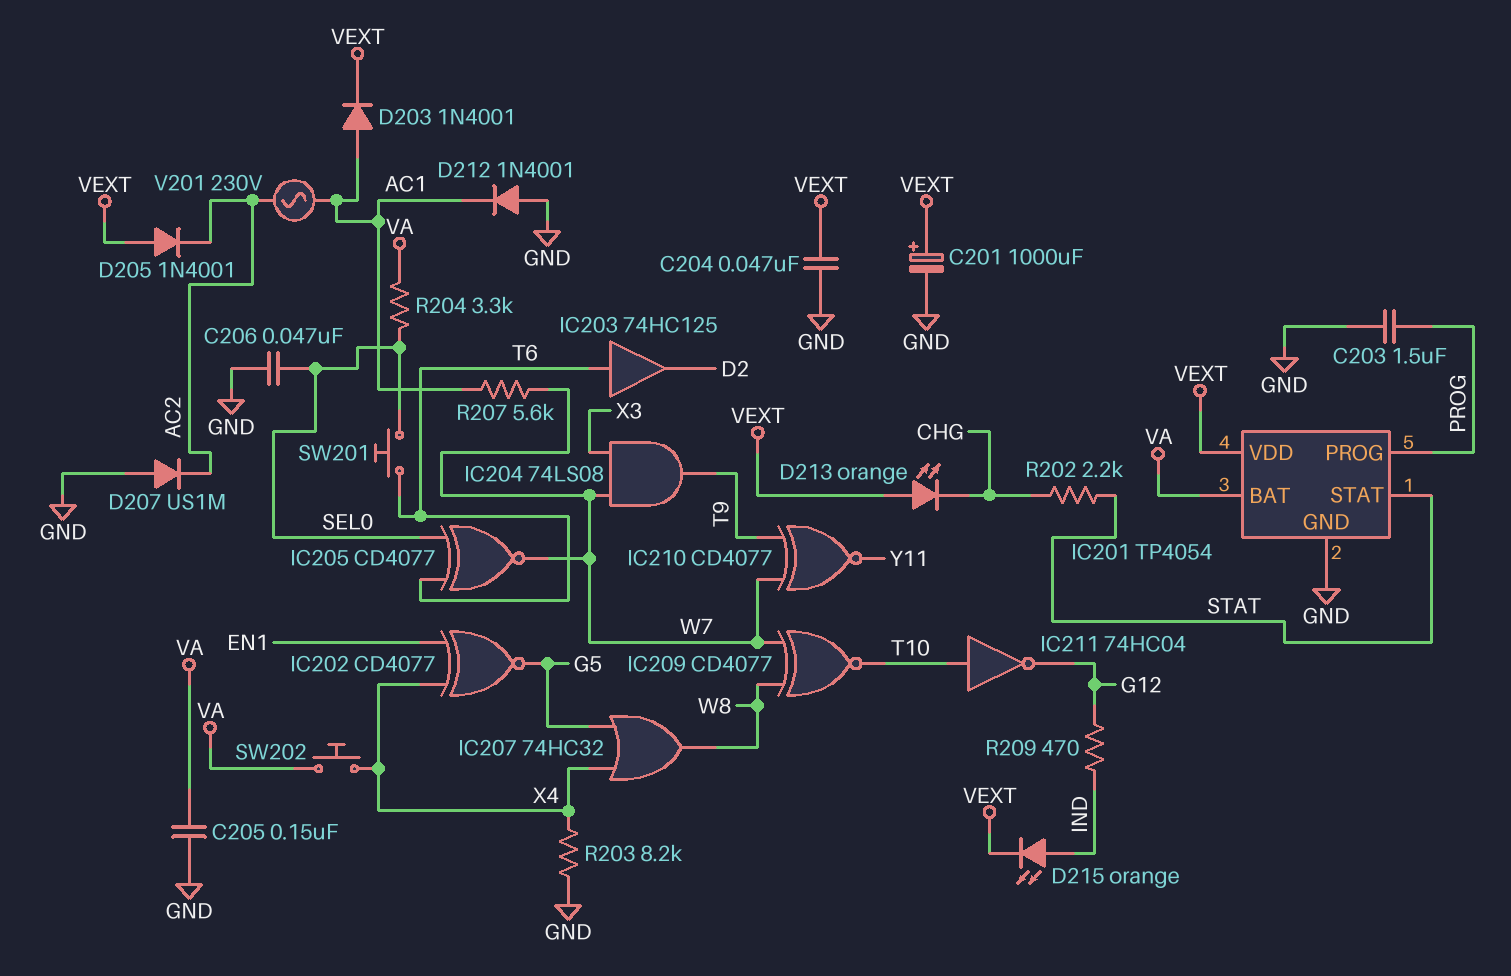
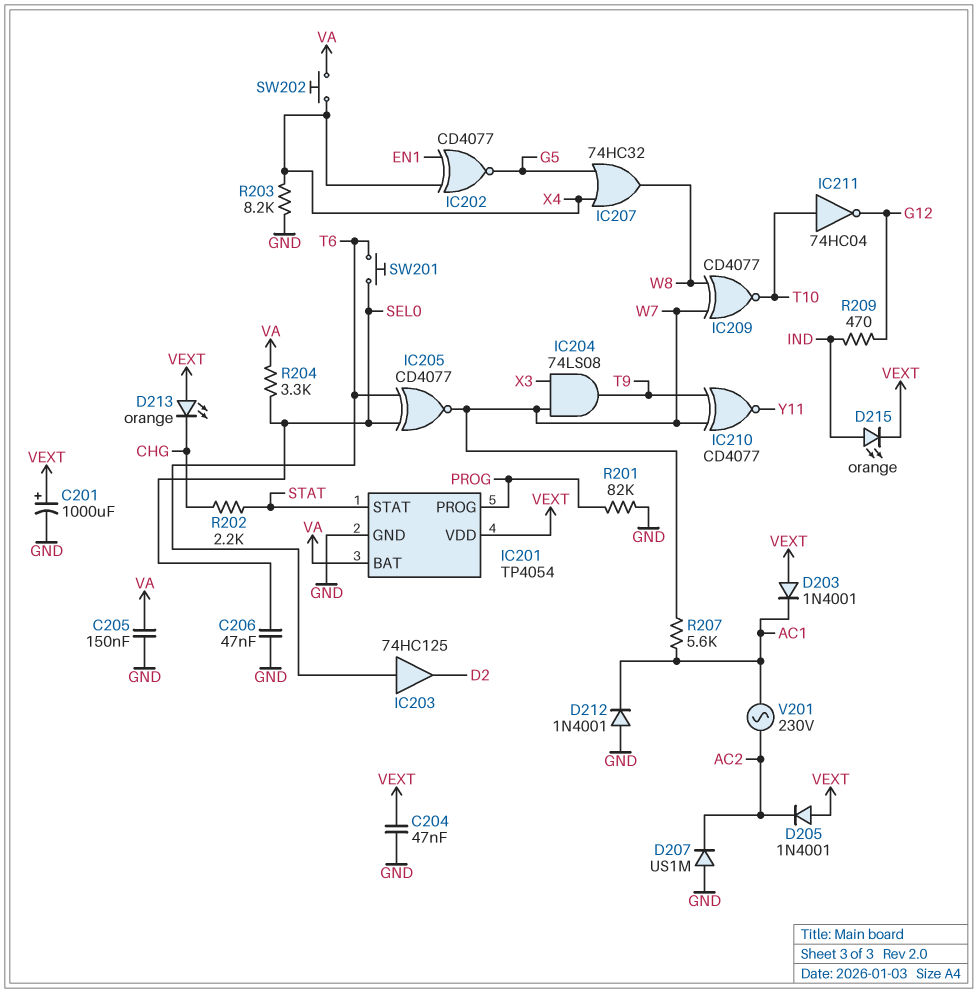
C203: 1.5uF (GND, PROG) -> none
D203: diode 1N4001 (A AC1, K VEXT) -> diode 1N4001 (A VEXT, K AC1)
R201: none -> 82k (GND, PROG)

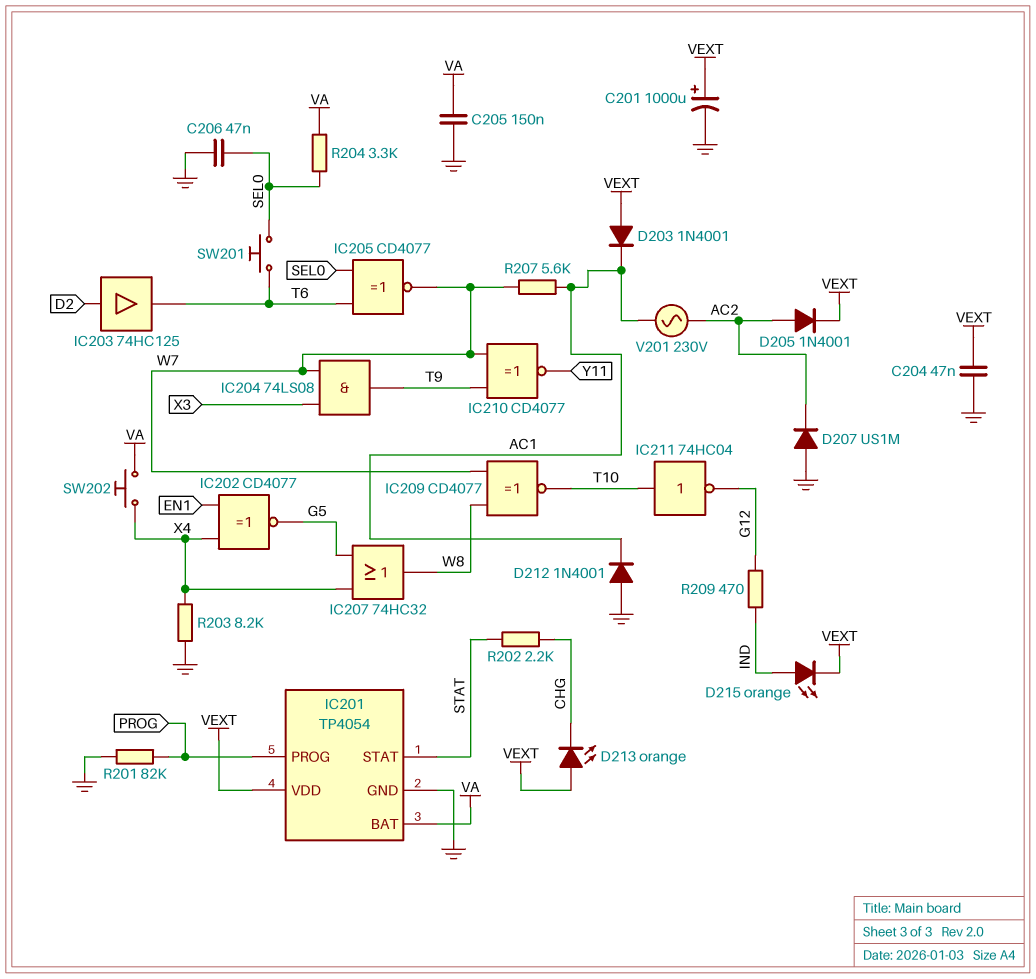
D205: diode 1N4001 (A VEXT, K AC2) -> diode 1N4001 (A AC2, K VEXT)
IC203: buffer 74HC125 (in T6, out D2) -> buffer 74HC125 (in D2, out T6)

